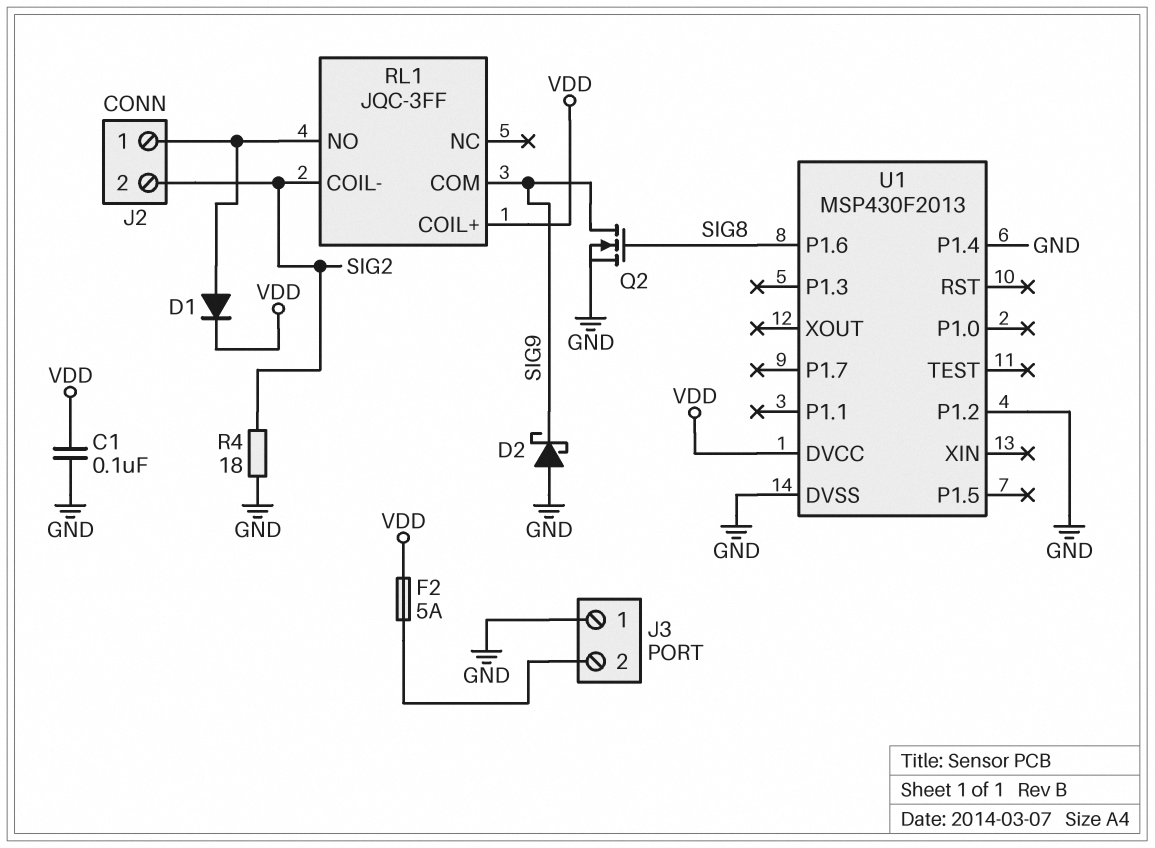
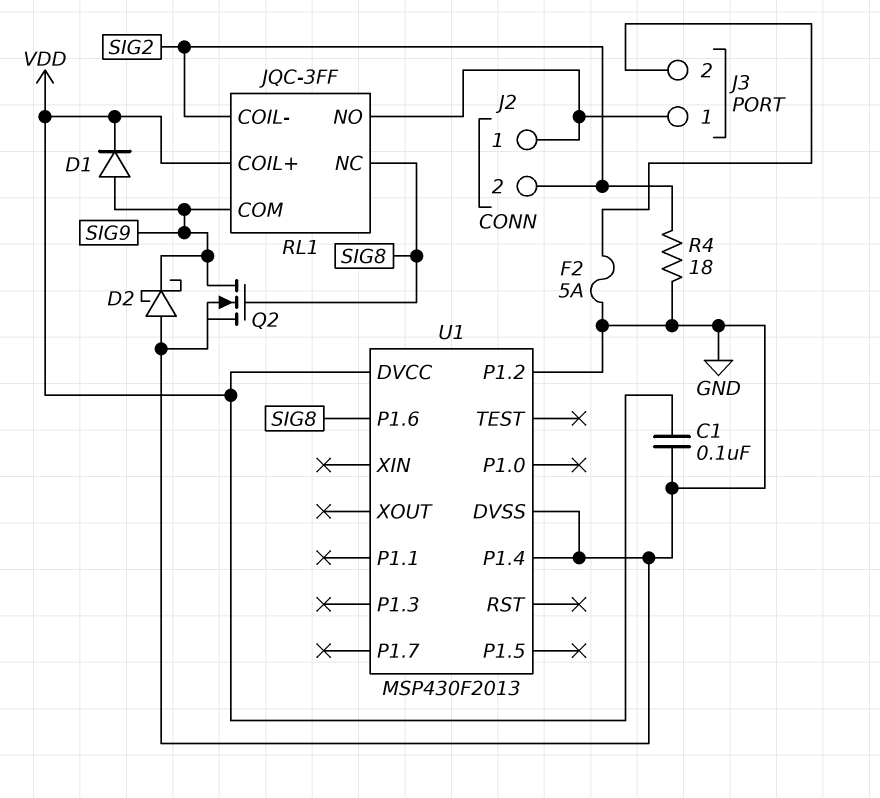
D1: diode (A J2/1, K VDD) -> diode (A SIG9, K VDD)
F2: 5A (J3/2, VDD) -> 5A (GND, J3/2)
J3 pin 1: GND -> J2/1
RL1 pin NC: none -> SIG8

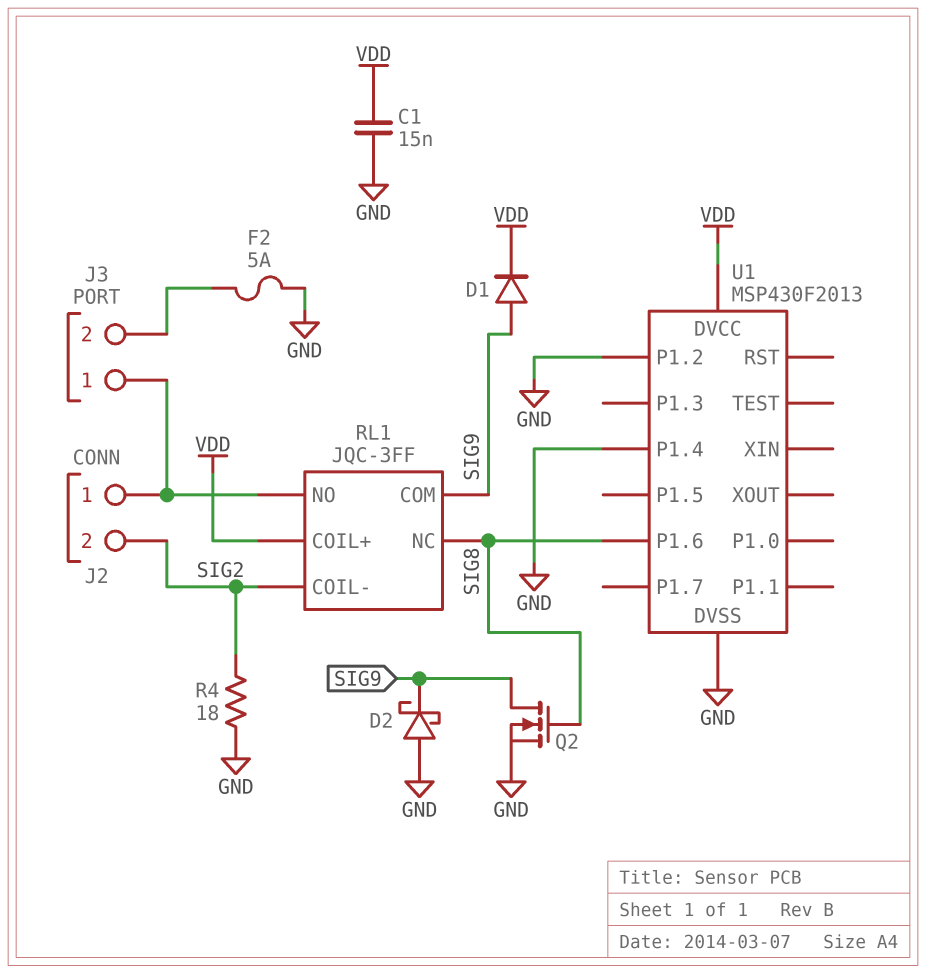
C1: 100nF (GND, VDD) -> 15nF (GND, VDD)

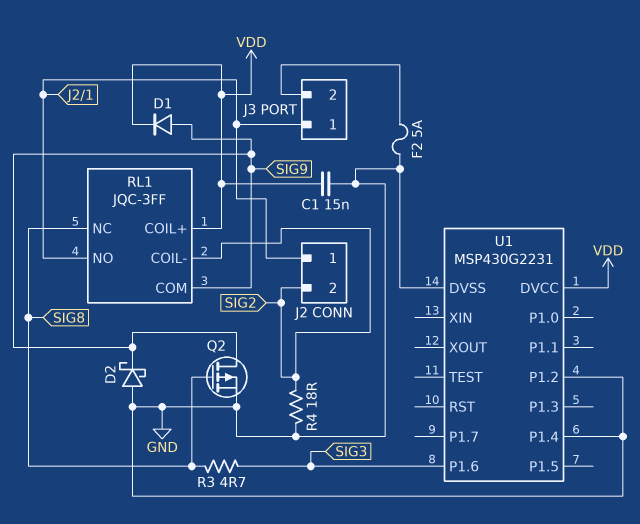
Q2: NMOS (G SIG8, D SIG9, S GND) -> PMOS (G SIG8, D SIG9, S GND)
R3: none -> 4.7 (SIG3, SIG8)
U1: MSP430F2013 -> MSP430G2231
U1 pin P1.6: SIG8 -> SIG3

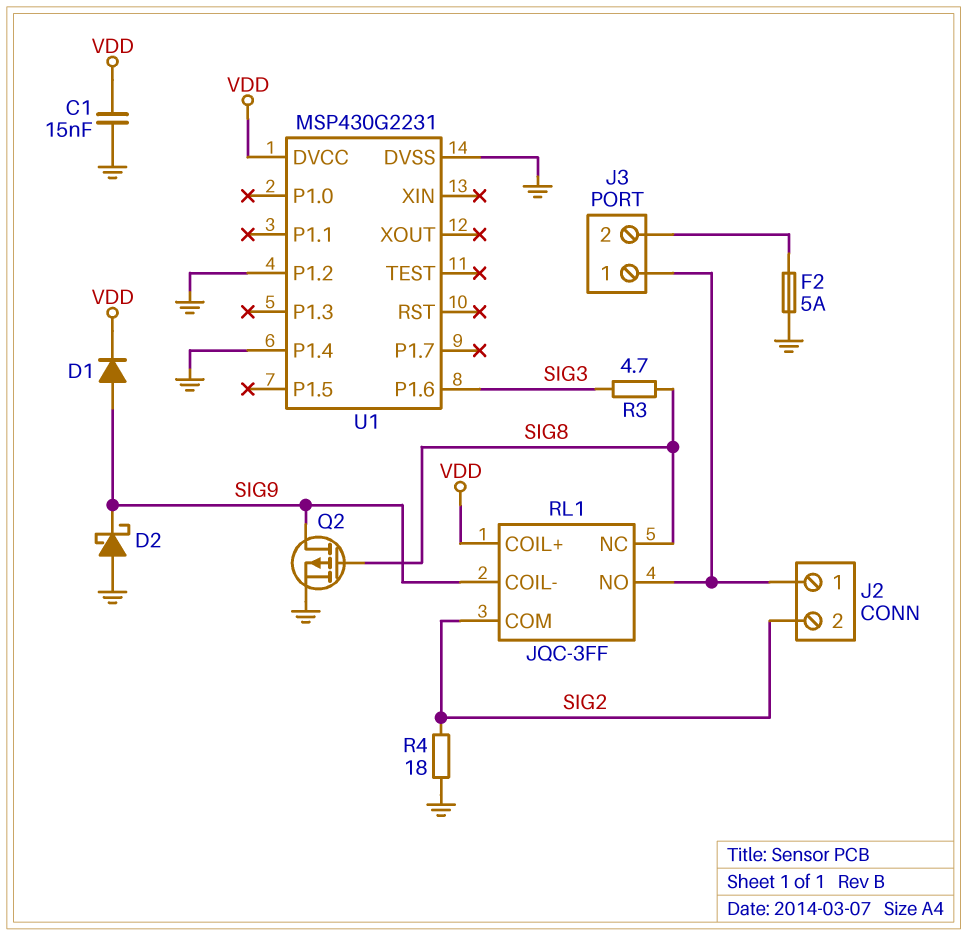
RL1 pin COIL-: SIG2 -> SIG9
RL1 pin COM: SIG9 -> SIG2

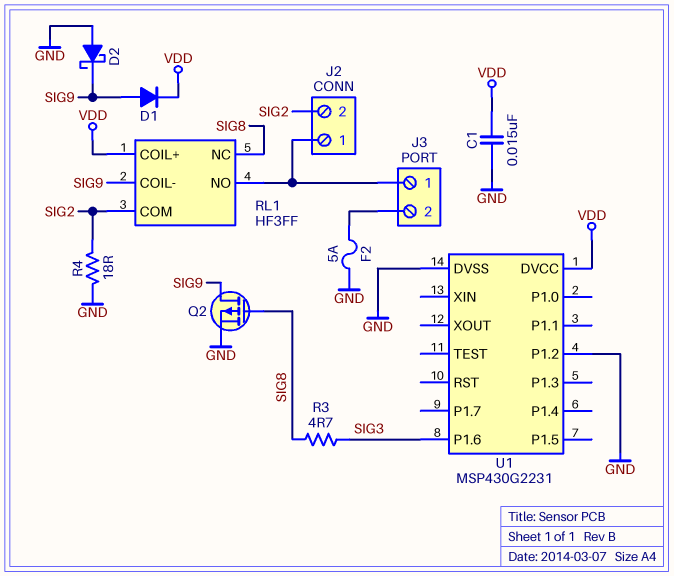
RL1: JQC-3FF -> HF3FF
U1 pin P1.4: GND -> none

